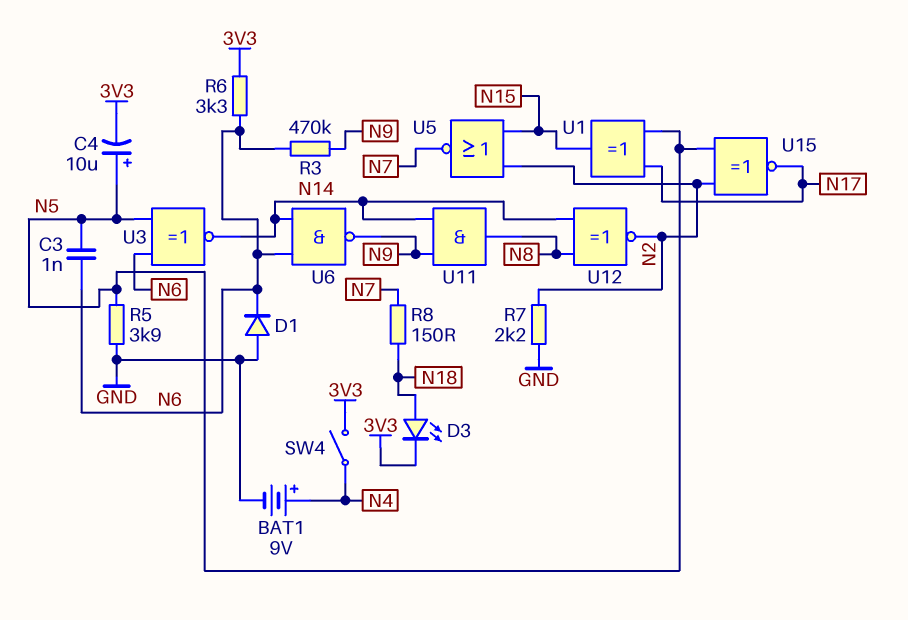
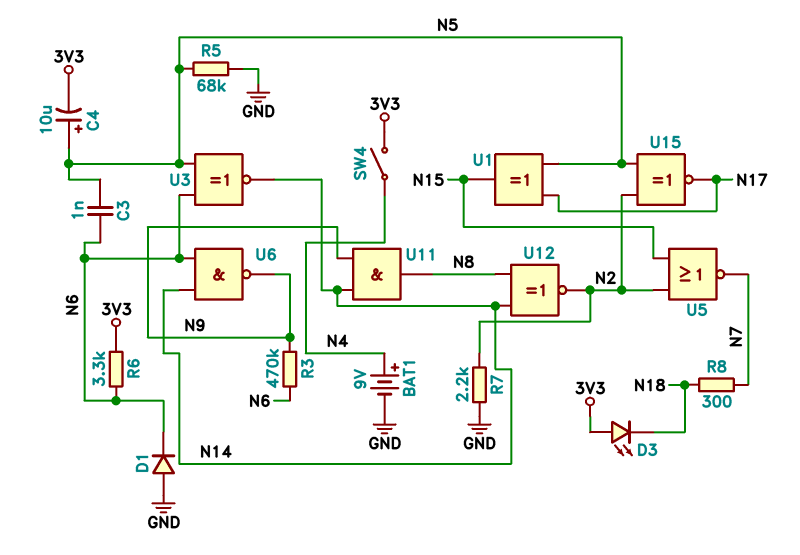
D3: LED (A N18, K 3V3) -> LED (A 3V3, K N18)
R5: 3.9k (GND, N5) -> 68k (GND, N5)
R8: 150 (N7, N18) -> 300 (N7, N18)

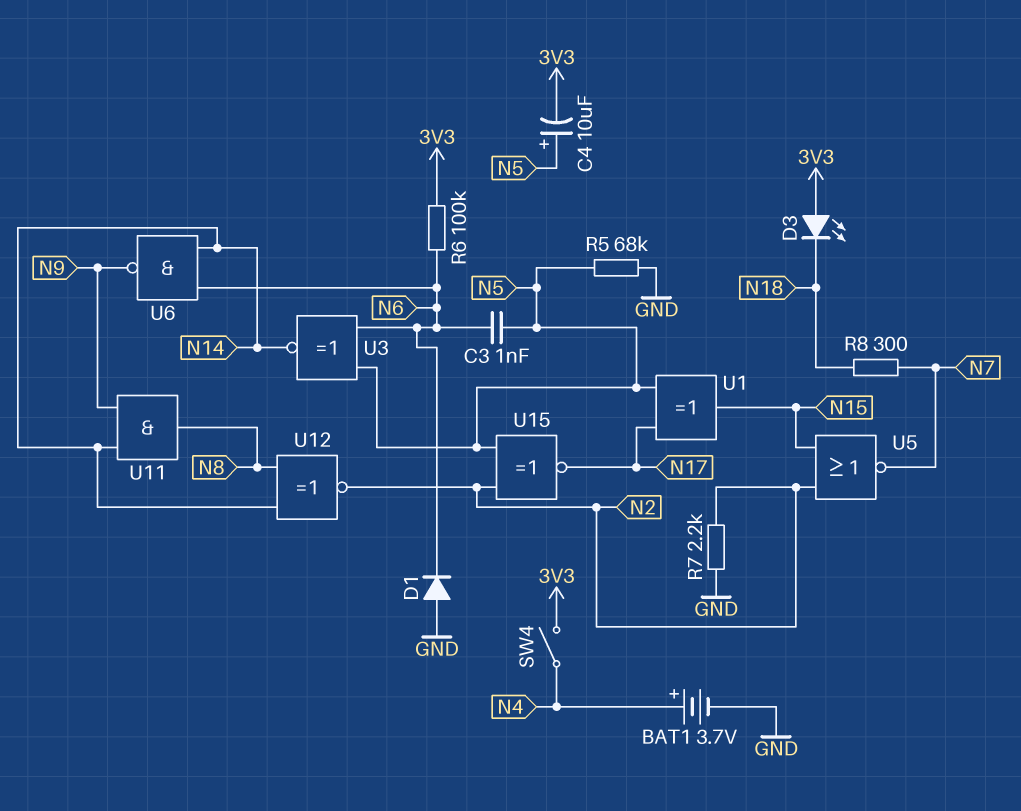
BAT1: 9V (plus N4, minus GND) -> 3.7V (plus N4, minus GND)
R3: 470k (N6, N9) -> none
R6: 3.3k (3V3, N6) -> 100k (3V3, N6)

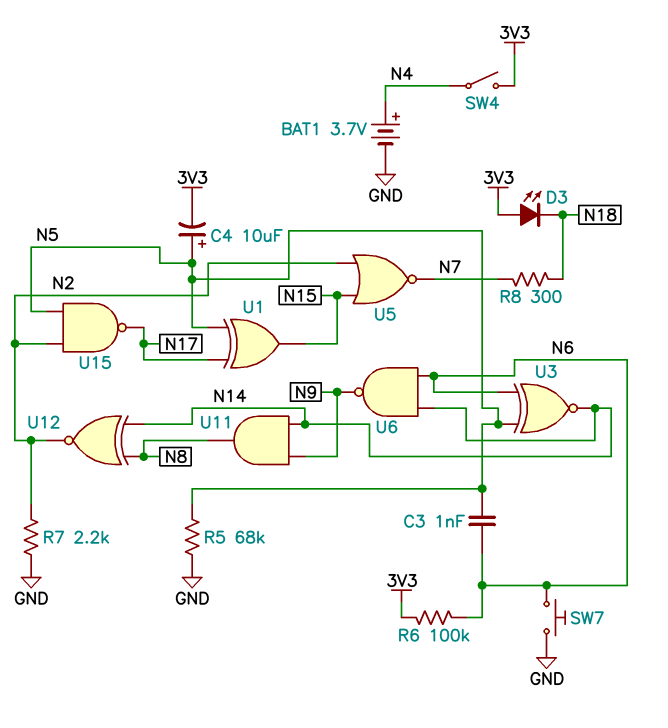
D1: diode (A GND, K N6) -> none
SW7: none -> button (GND, N6)
U15: XNOR (in N2, in N5, out N17) -> NAND (in N2, in N5, out N17)

